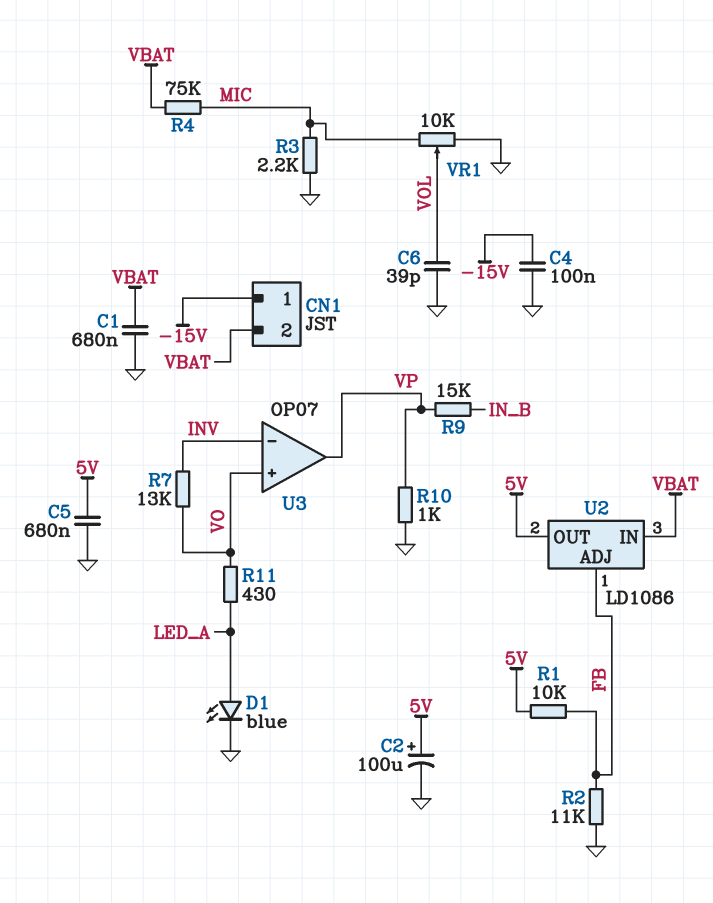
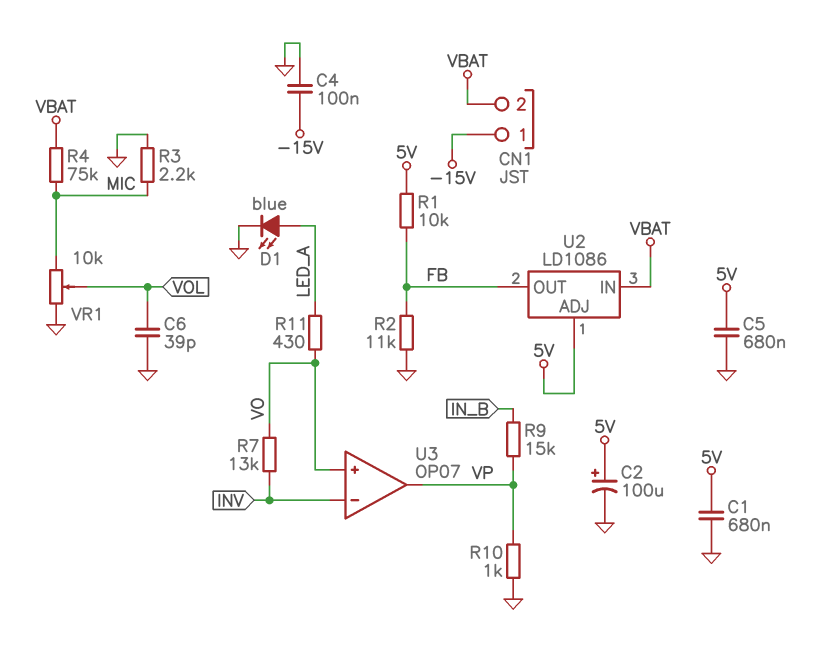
C1: 680nF (GND, VBAT) -> 680nF (5V, GND)
U2 pin ADJ: FB -> 5V
U2 pin OUT: 5V -> FB

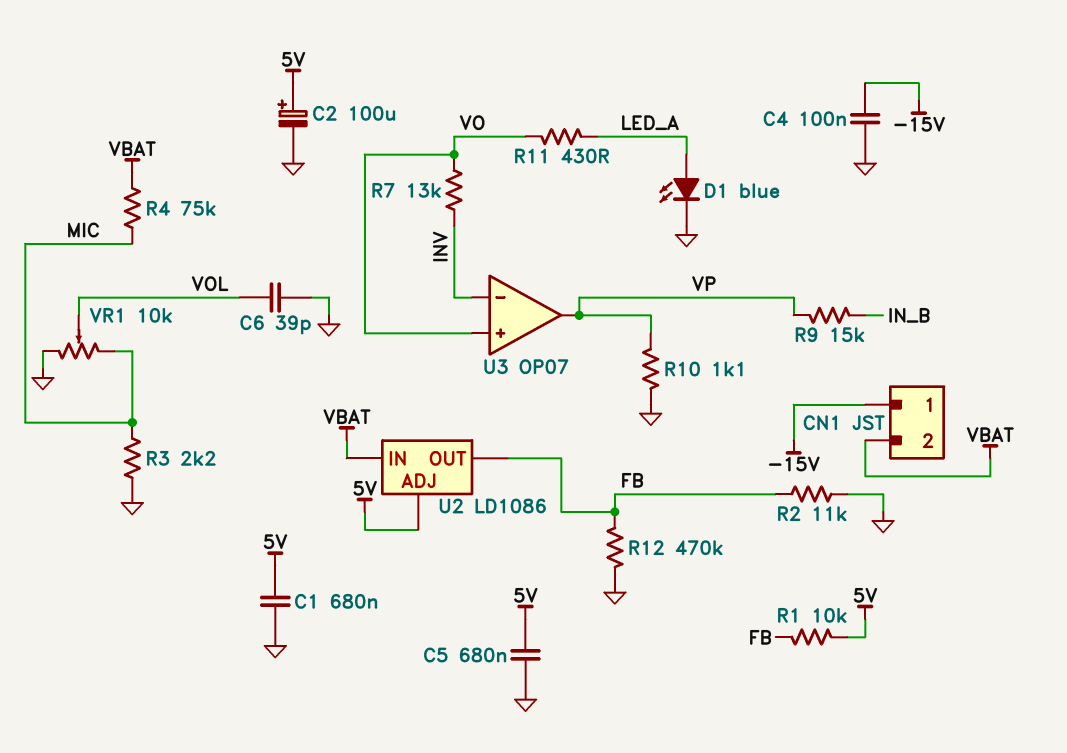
R10: 1k (GND, VP) -> 1.1k (GND, VP)
R12: none -> 470k (FB, GND)

